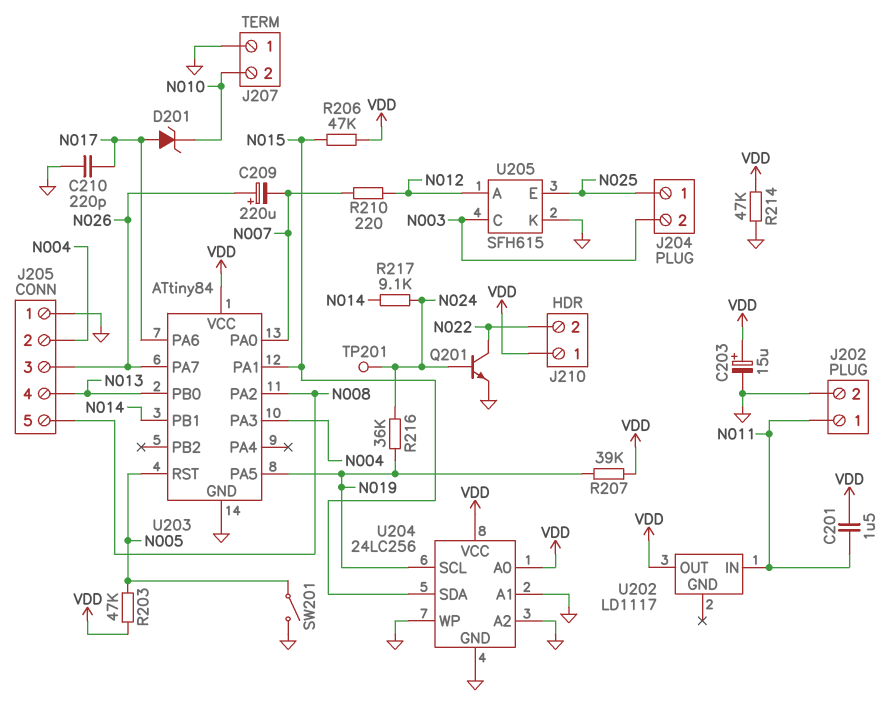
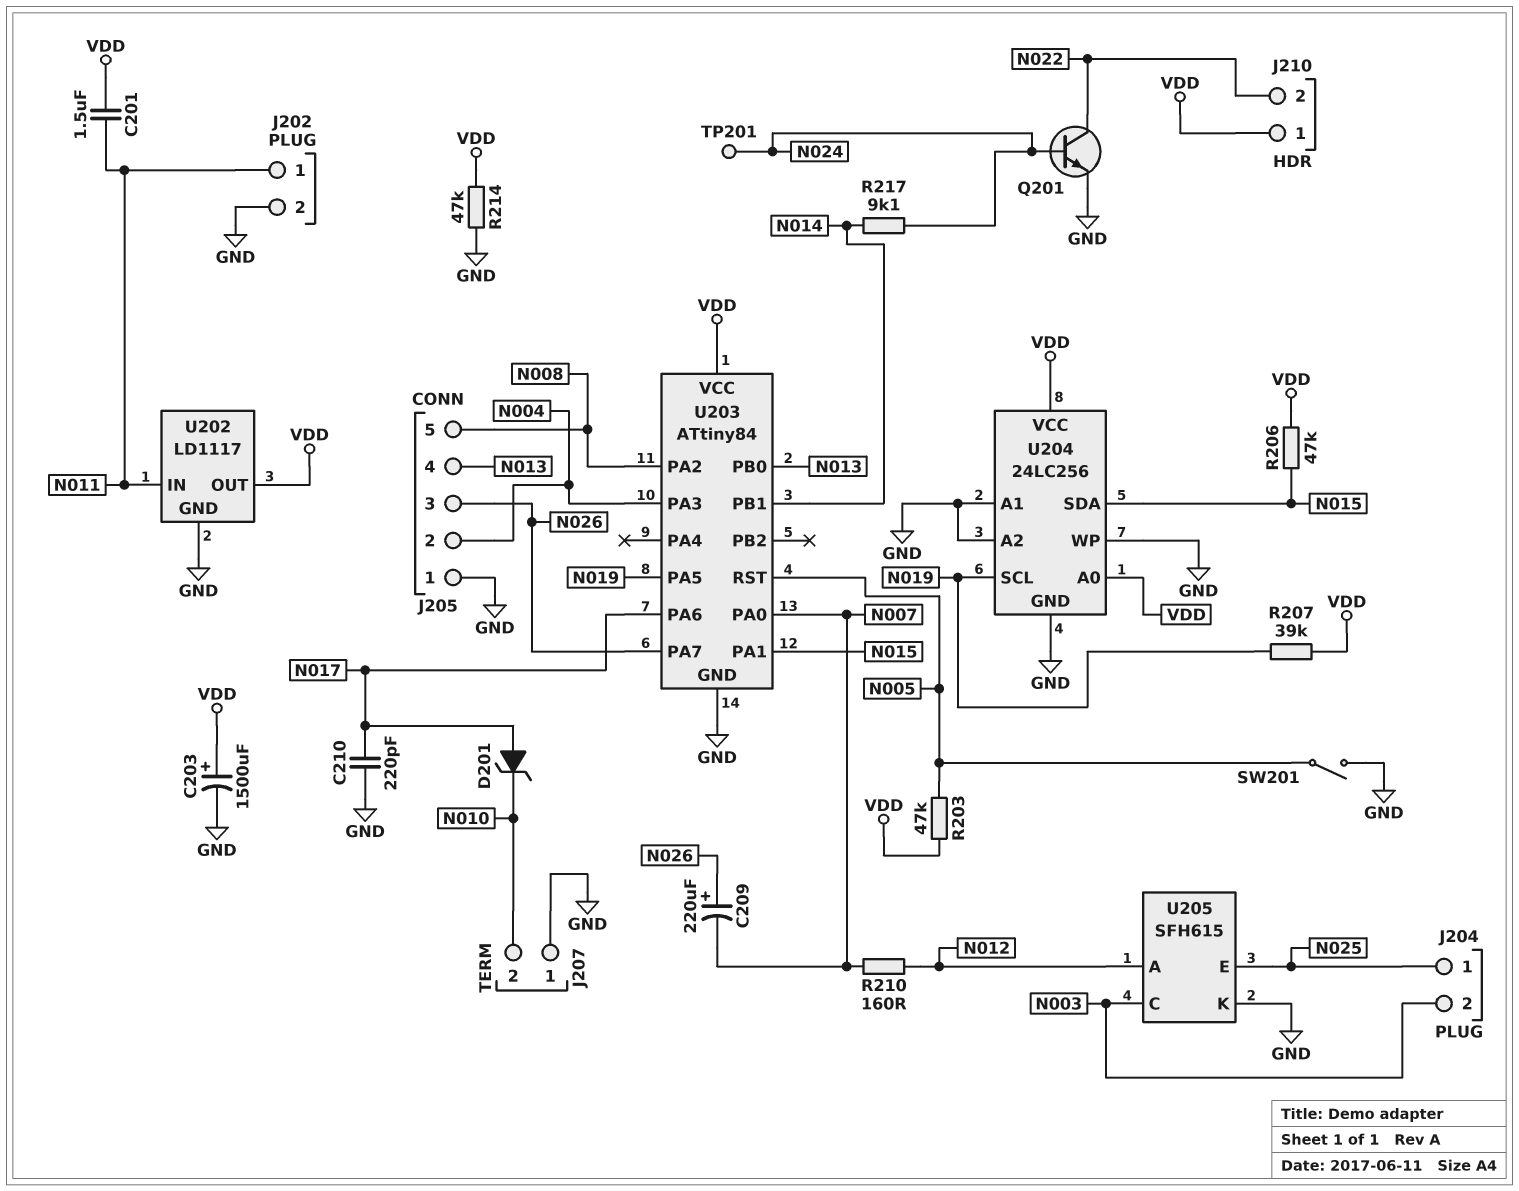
C203: 15uF (plus VDD, minus GND) -> 1500uF (plus VDD, minus GND)
R210: 220 (N007, N012) -> 160 (N007, N012)
R216: 36k (N019, N024) -> none
U202 pin GND: none -> GND

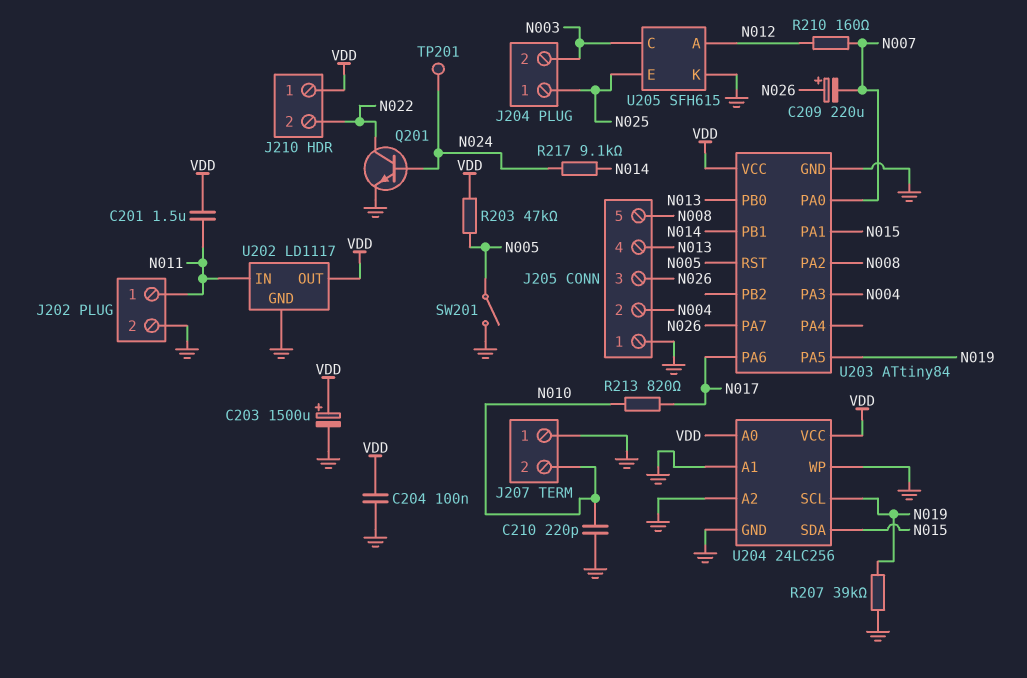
C204: none -> 100nF (GND, VDD)
C210: 220pF (GND, N017) -> 220pF (GND, N010)
D201: zener (A N017, K N010) -> none
R206: 47k (N015, VDD) -> none
R207: 39k (N019, VDD) -> 39k (GND, N019)
R213: none -> 820 (N010, N017)
R214: 47k (GND, VDD) -> none

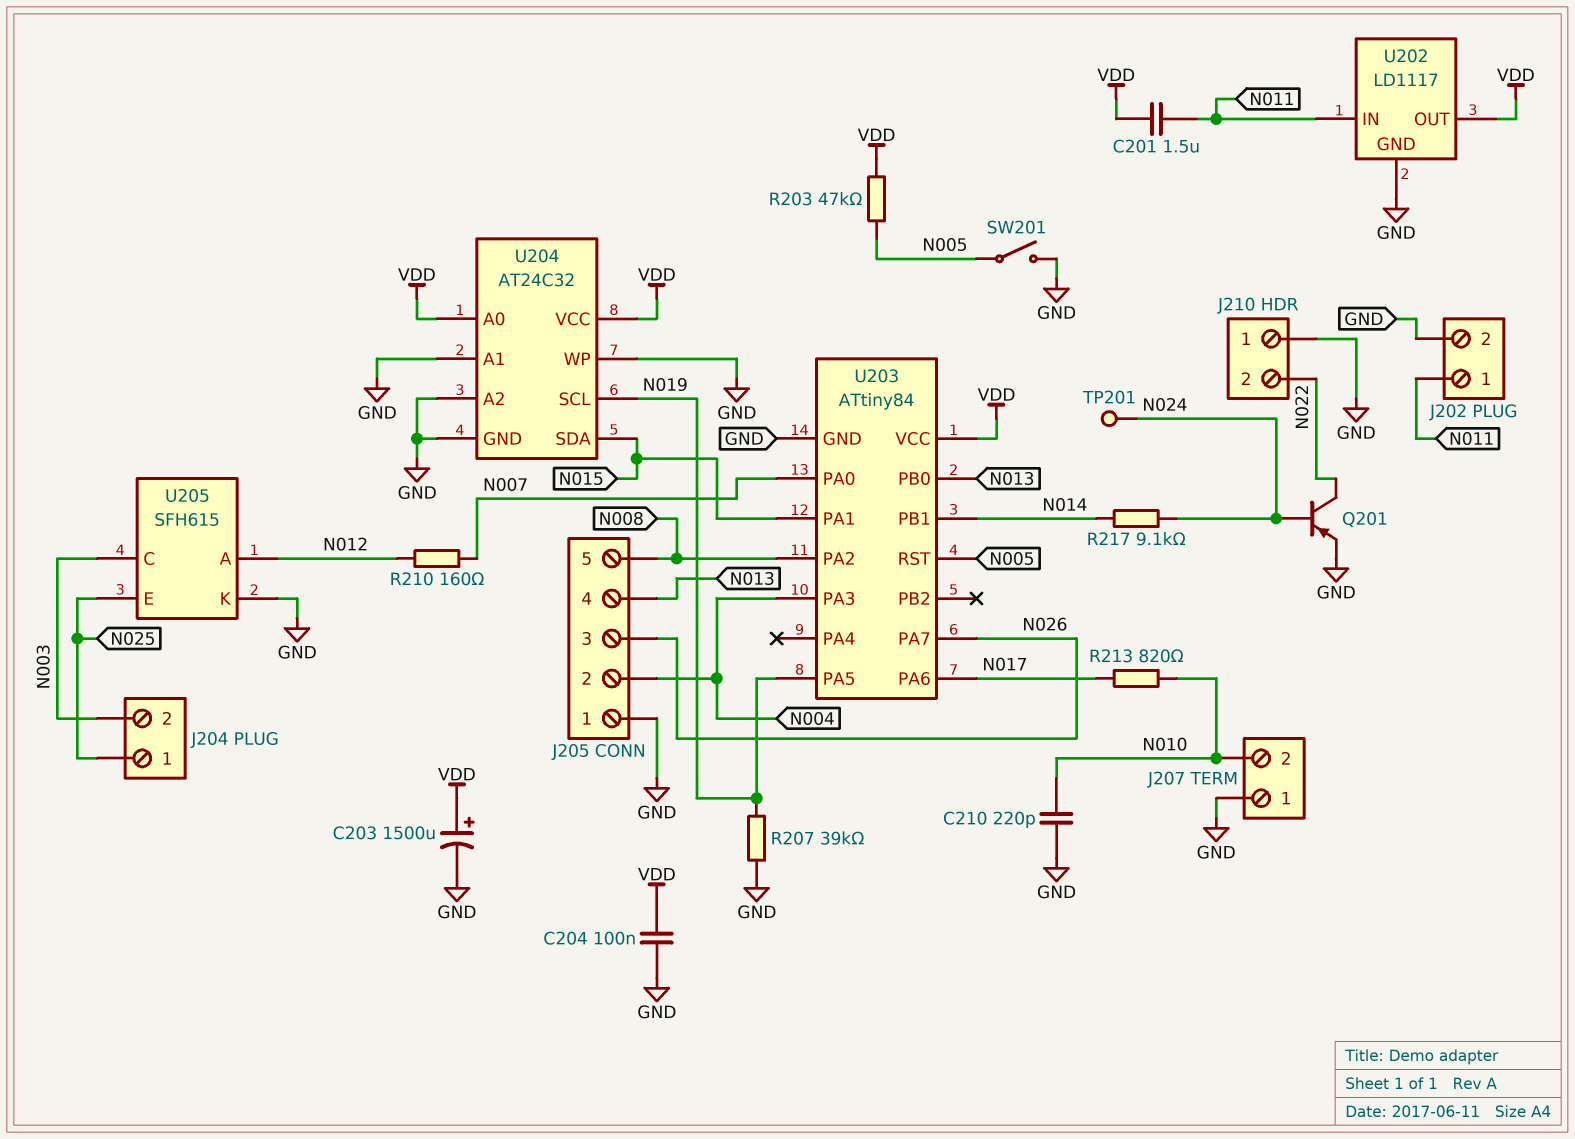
C209: 220uF (plus N026, minus N007) -> none
J210 pin 1: VDD -> GND
Q201: NPN (B N024, C N022, E GND) -> PNP (B N024, C N022, E GND)
U204: 24LC256 -> AT24C32

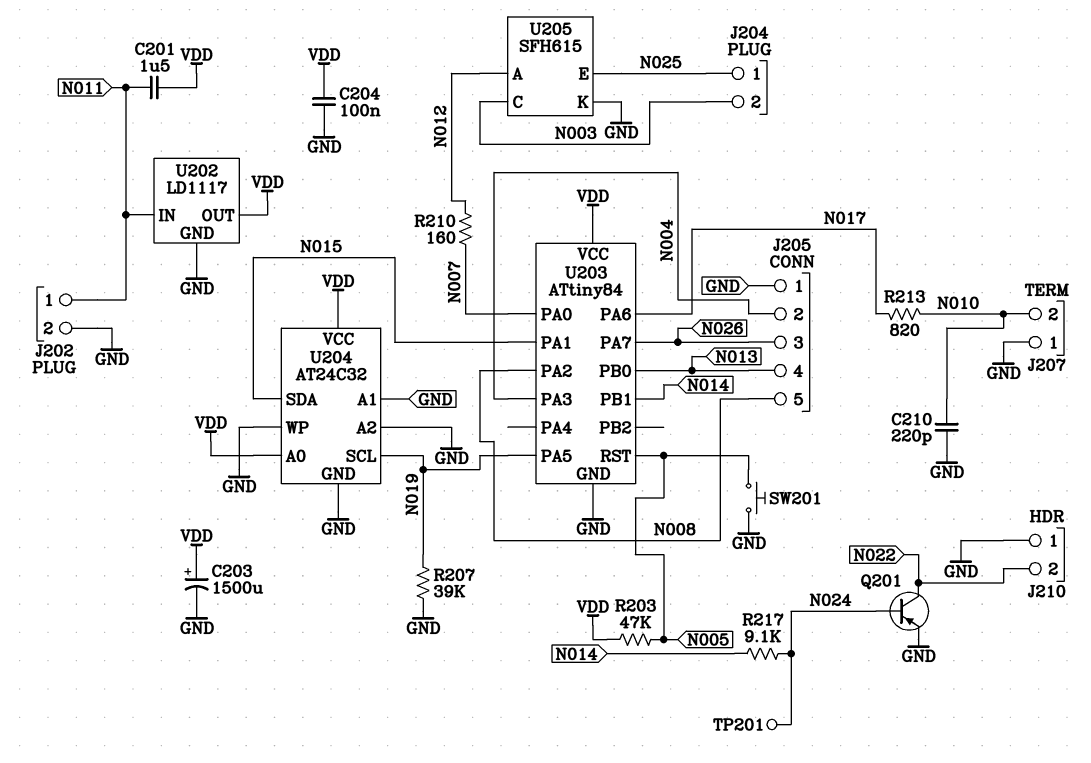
SW201: switch (GND, N005) -> button (GND, N005)

